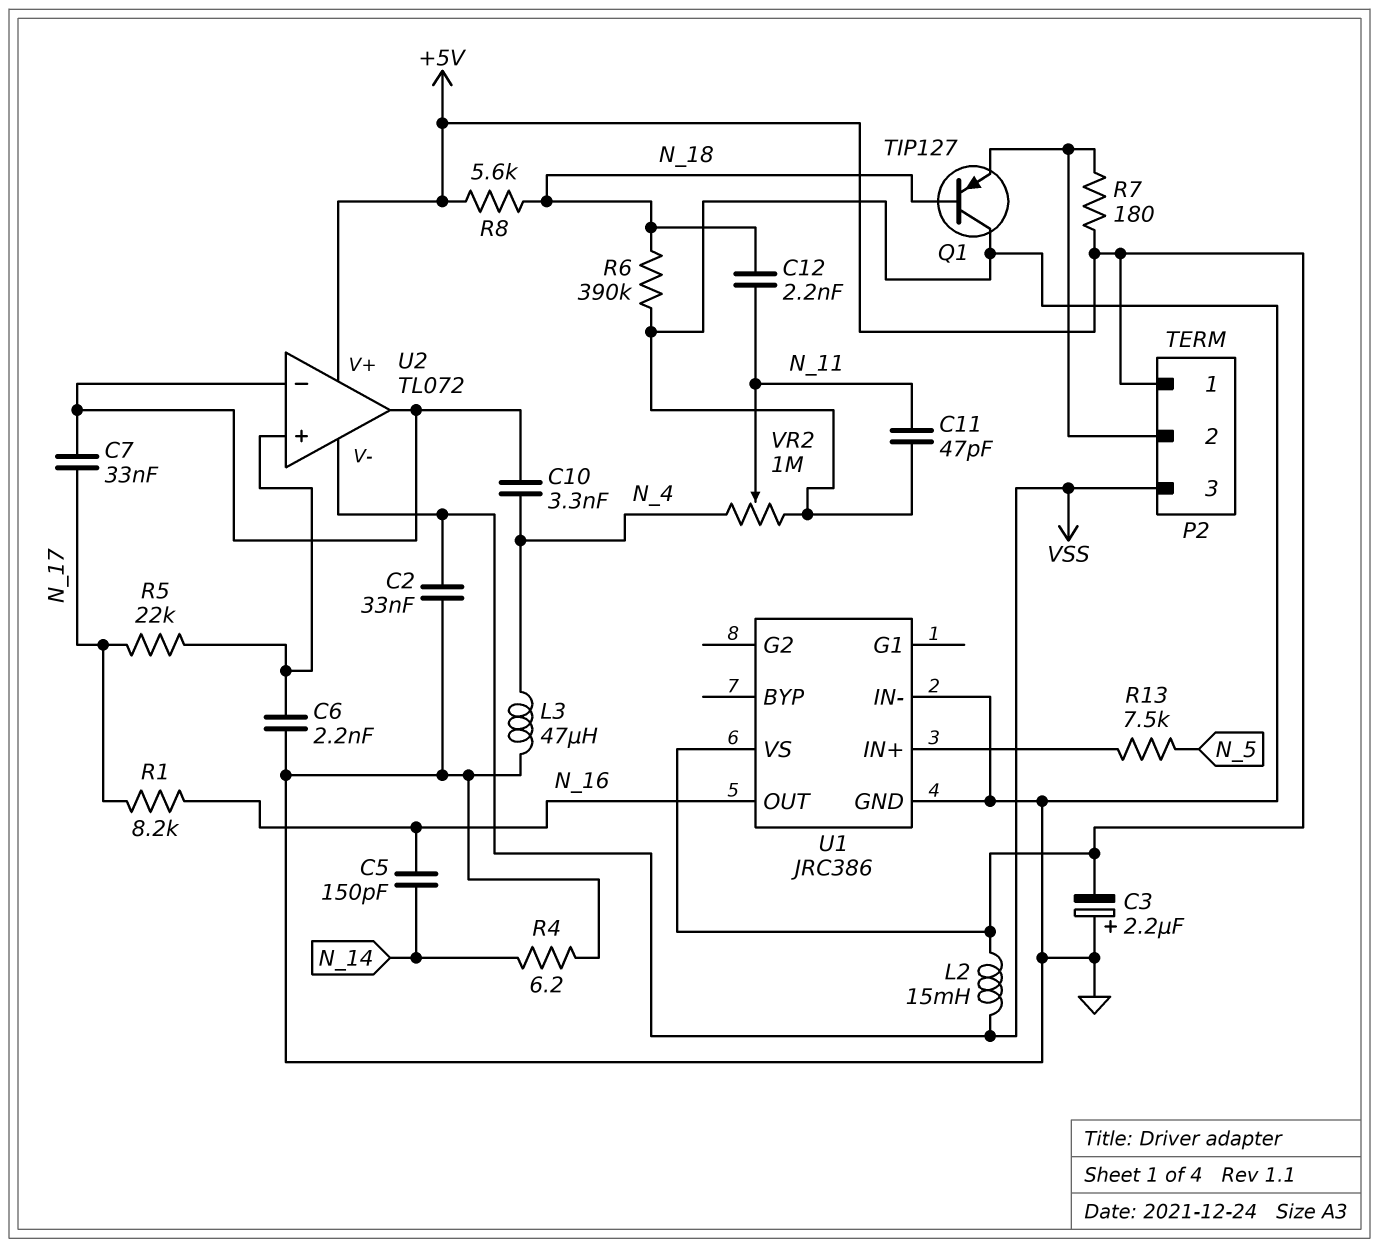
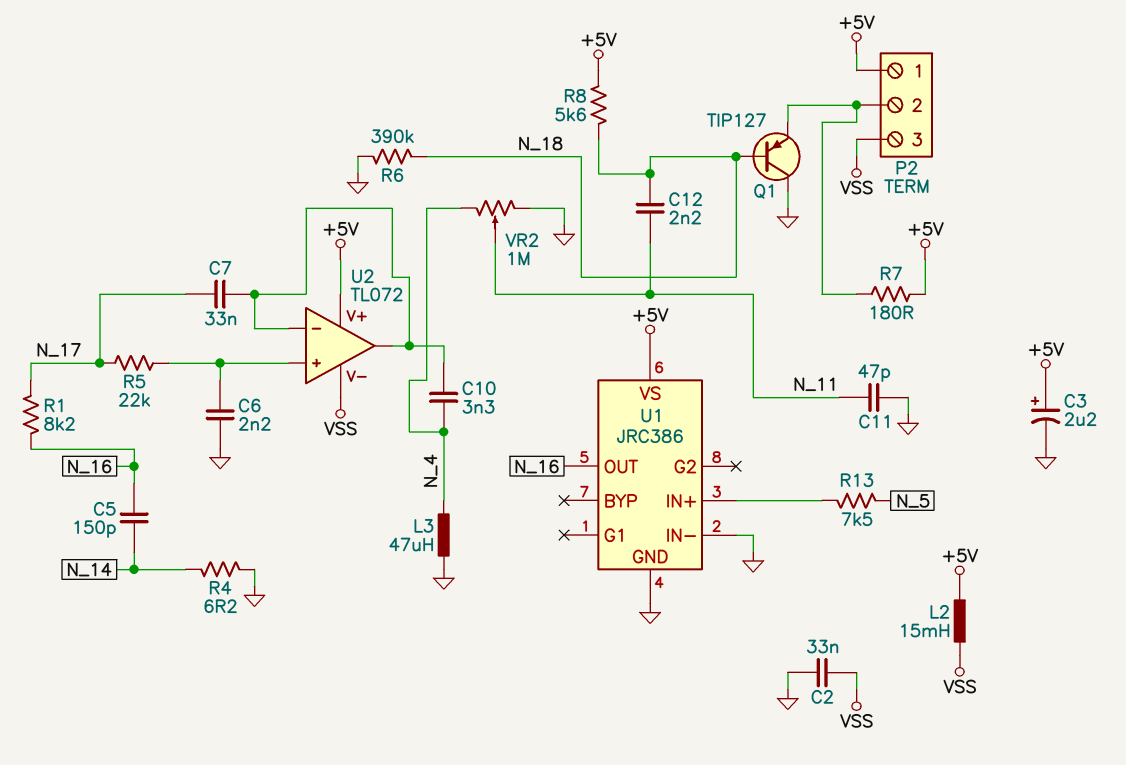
C3: 2.2uF (plus GND, minus +5V) -> 2.2uF (plus +5V, minus GND)

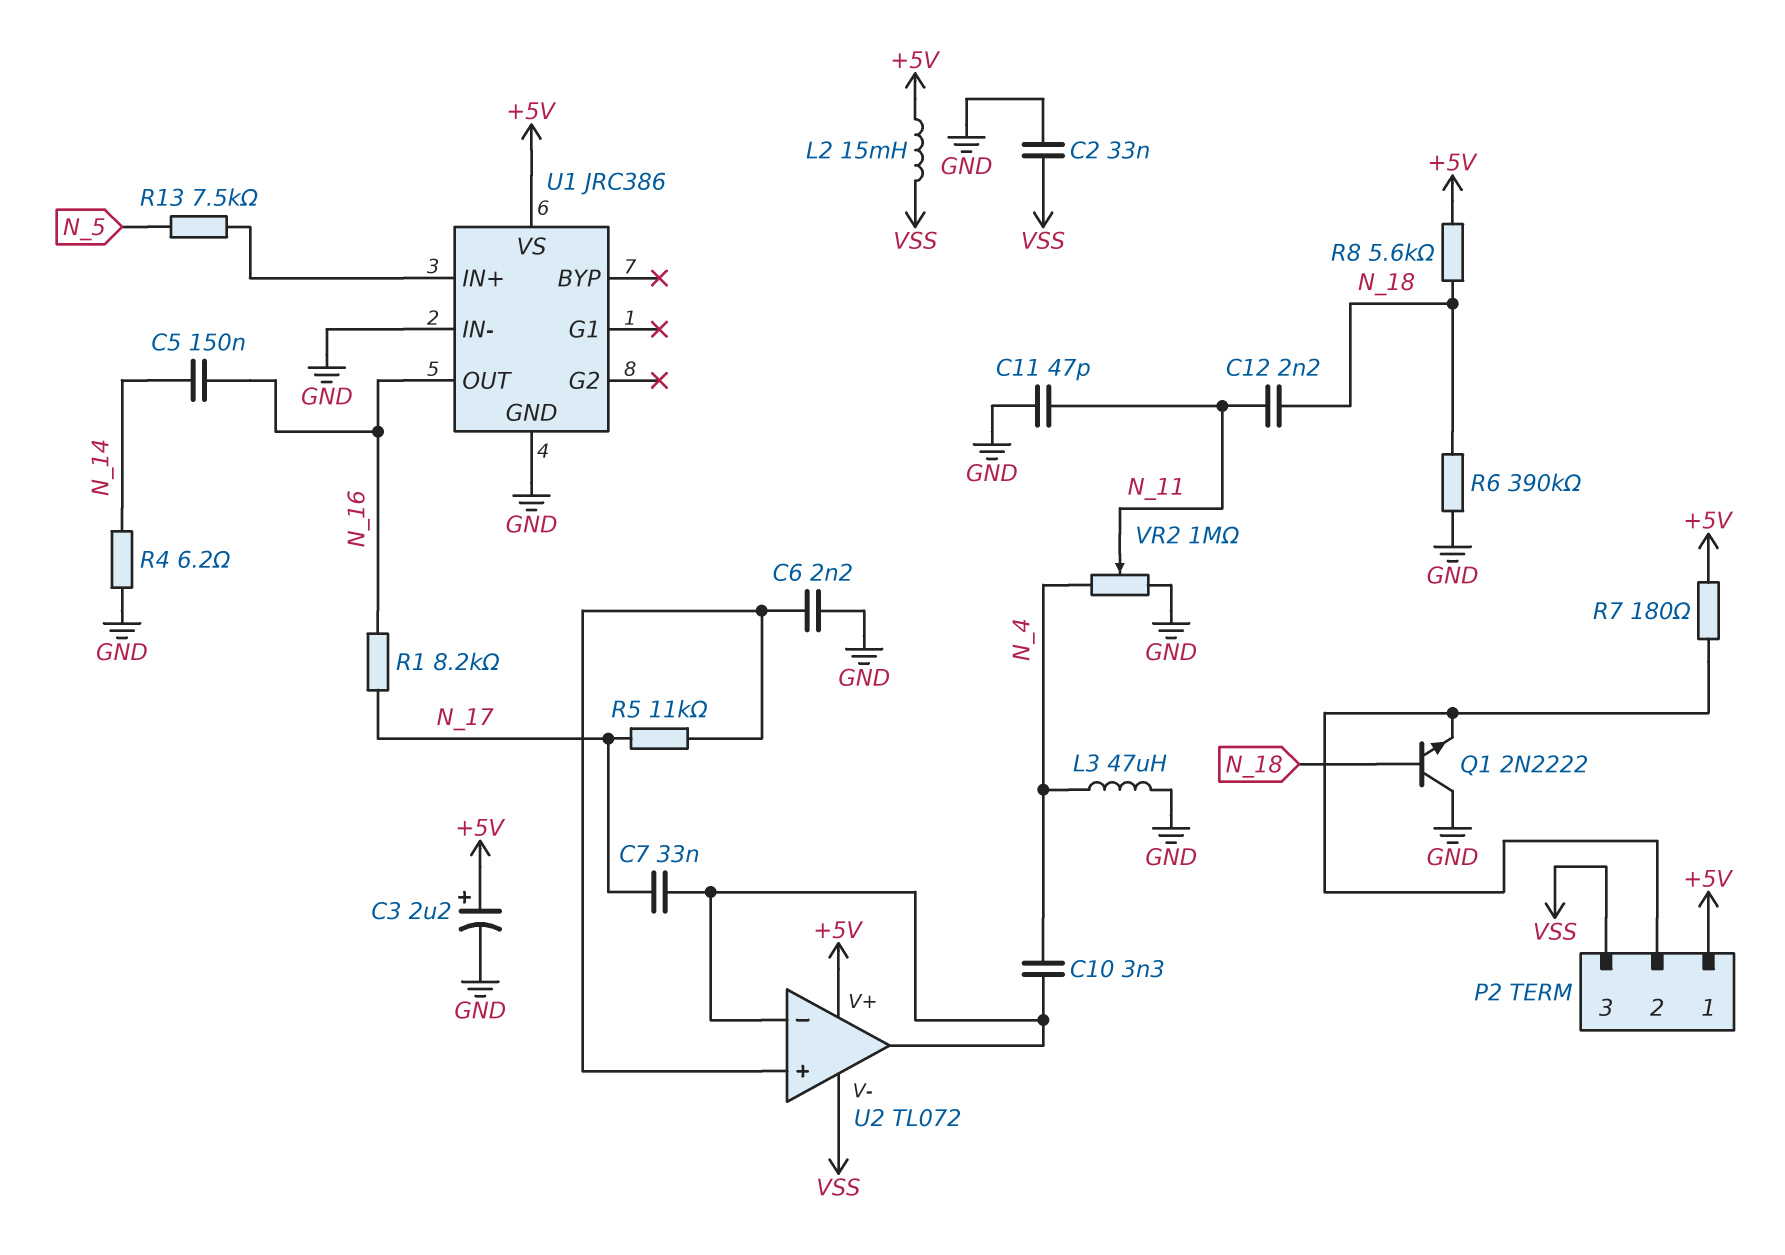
C5: 150pF (N_14, N_16) -> 150nF (N_14, N_16)
Q1: PNP TIP127 (B N_18, C GND, E P2/2) -> NPN 2N2222 (B N_18, C GND, E P2/2)
R5: 22k (N_17, U2/in+) -> 11k (N_17, U2/in+)

